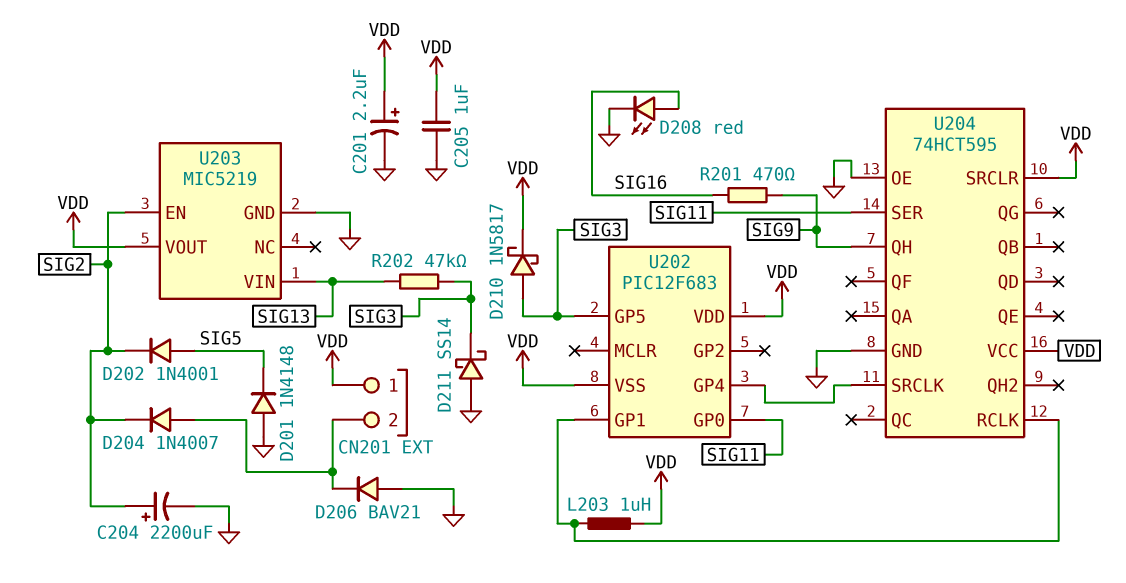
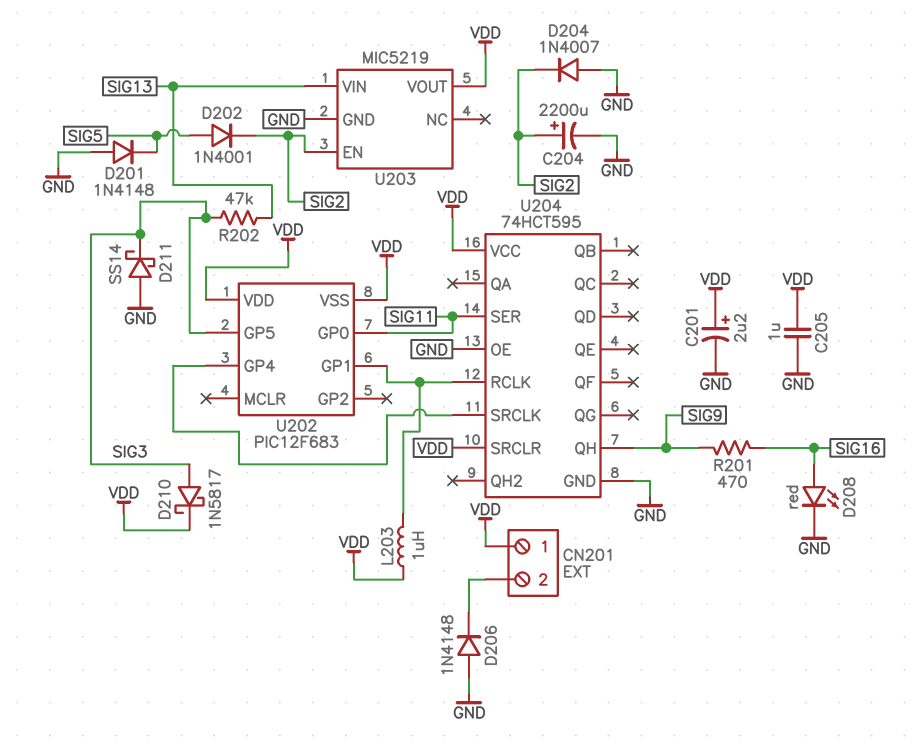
D204: diode 1N4007 (A CN201/2, K SIG2) -> diode 1N4007 (A GND, K SIG2)
D206: diode BAV21 (A GND, K CN201/2) -> diode 1N4148 (A GND, K CN201/2)

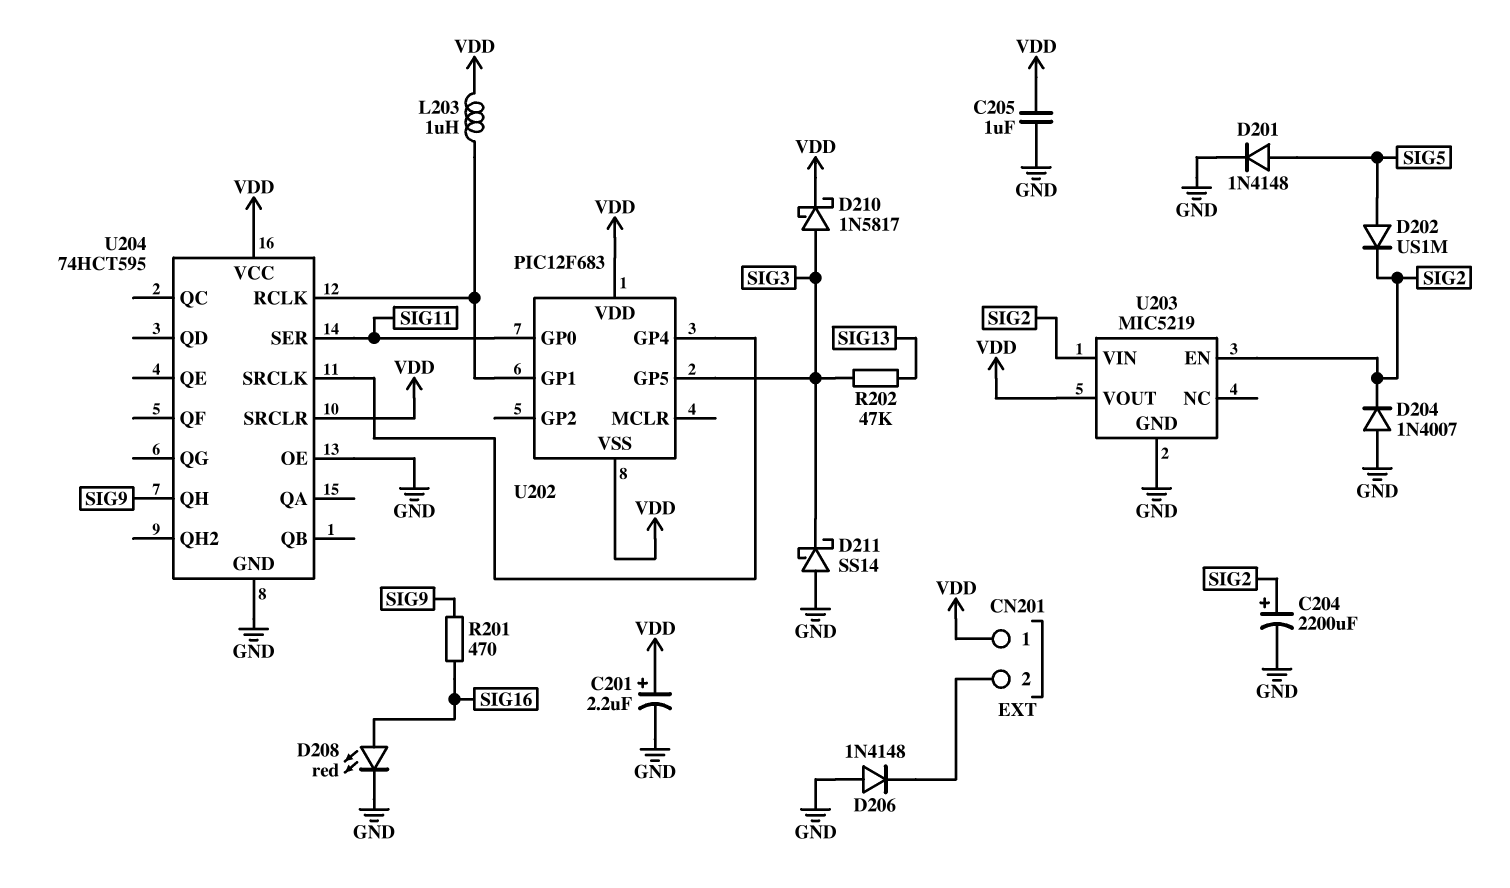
D201: diode 1N4148 (A GND, K SIG5) -> diode 1N4148 (A SIG5, K GND)
D202: diode 1N4001 (A SIG5, K SIG2) -> diode US1M (A SIG5, K SIG2)
U203 pin VIN: SIG13 -> SIG2

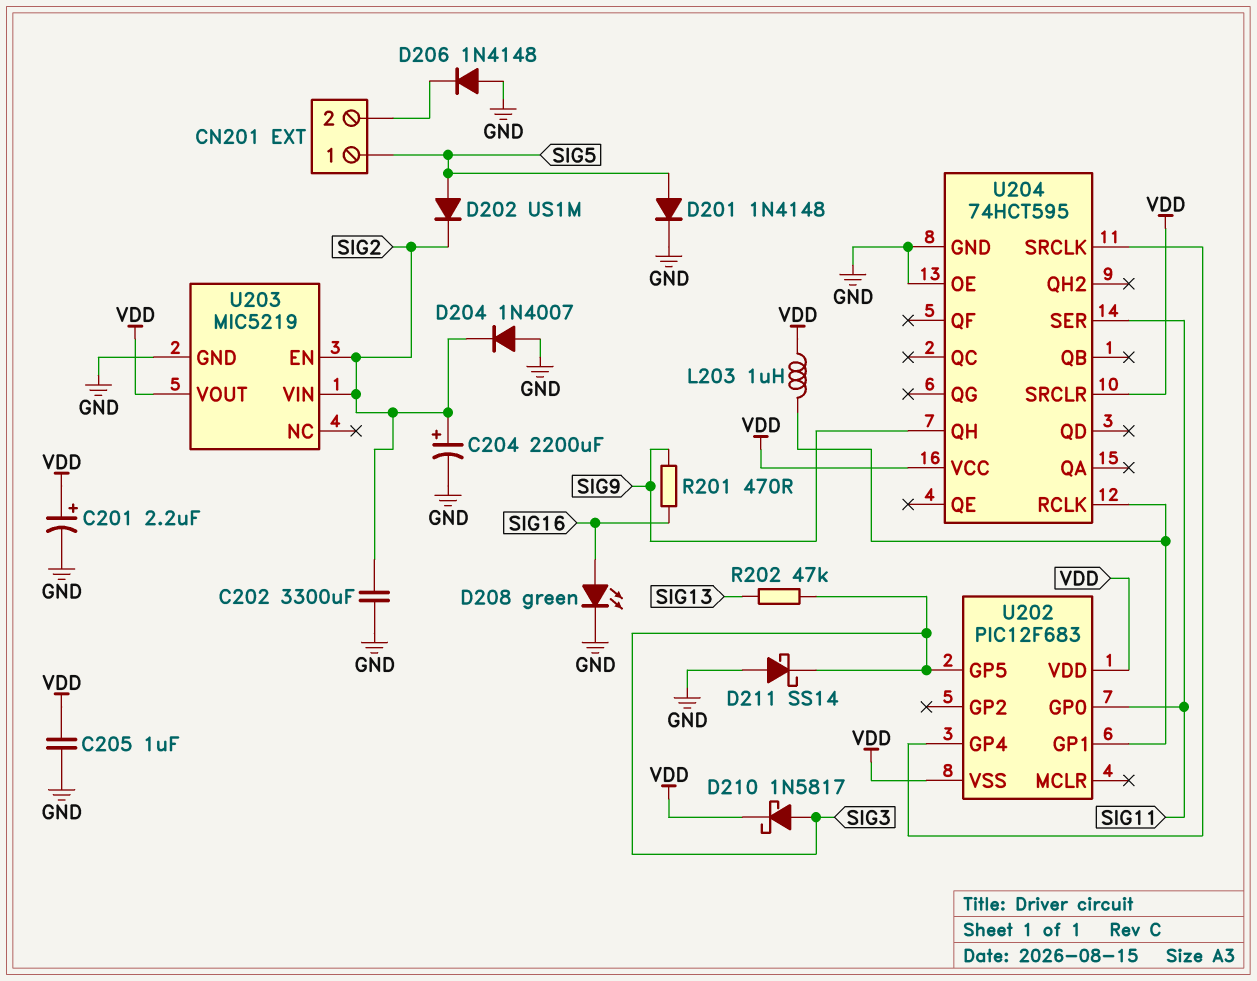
C202: none -> 3300uF (GND, SIG2)
CN201 pin 1: VDD -> SIG5
D208: LED red (A SIG16, K GND) -> LED green (A SIG16, K GND)

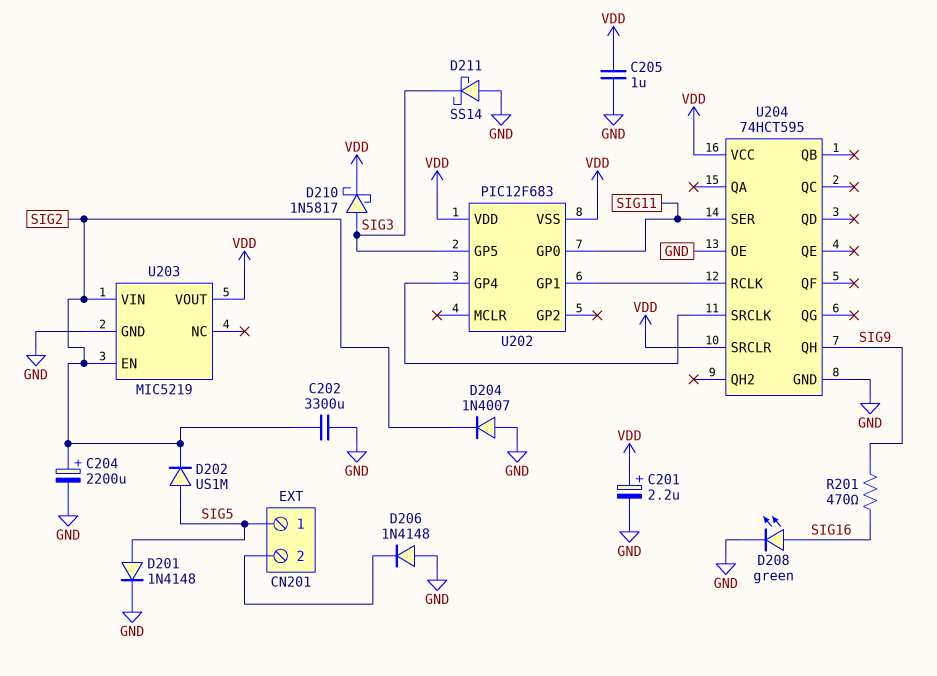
L203: 1uH (U202/GP1, VDD) -> none
R202: 47k (SIG3, SIG13) -> none

